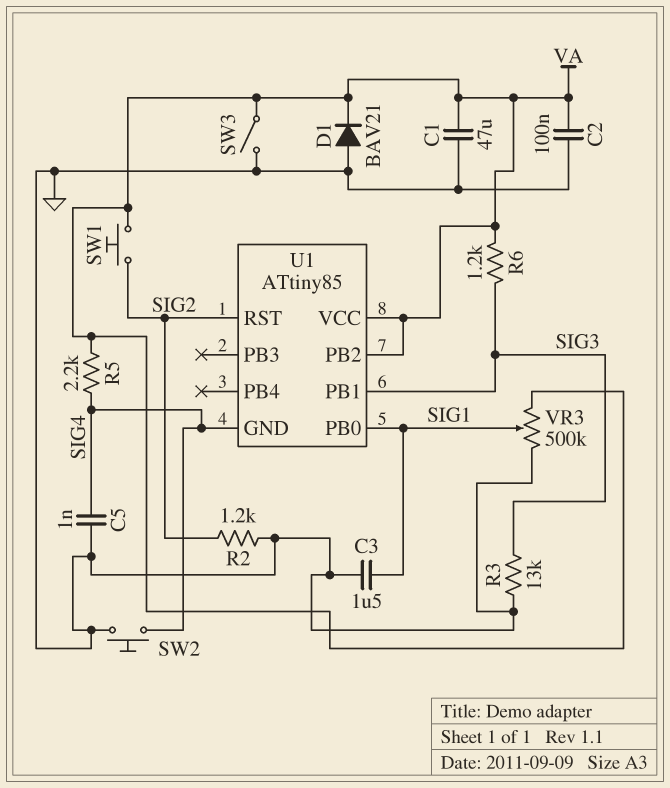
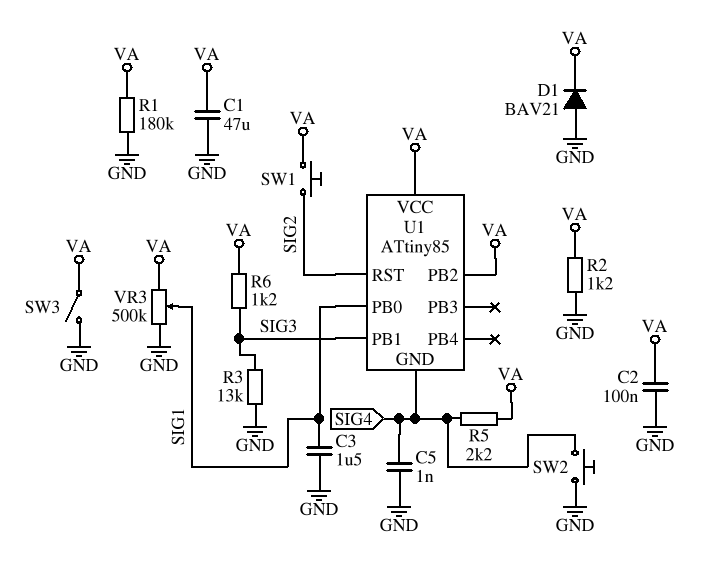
R1: none -> 180k (GND, VA)
R2: 1.2k (GND, SIG2) -> 1.2k (GND, VA)

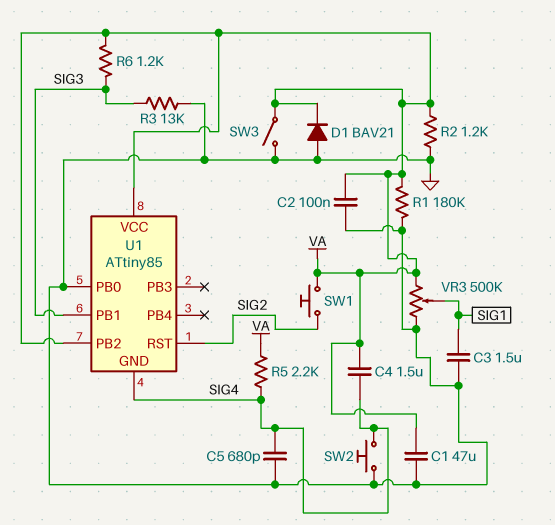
C4: none -> 1.5uF (SIG4, VA)
C5: 1nF (GND, SIG4) -> 680pF (GND, SIG4)
U1 pin PB0: SIG1 -> GND

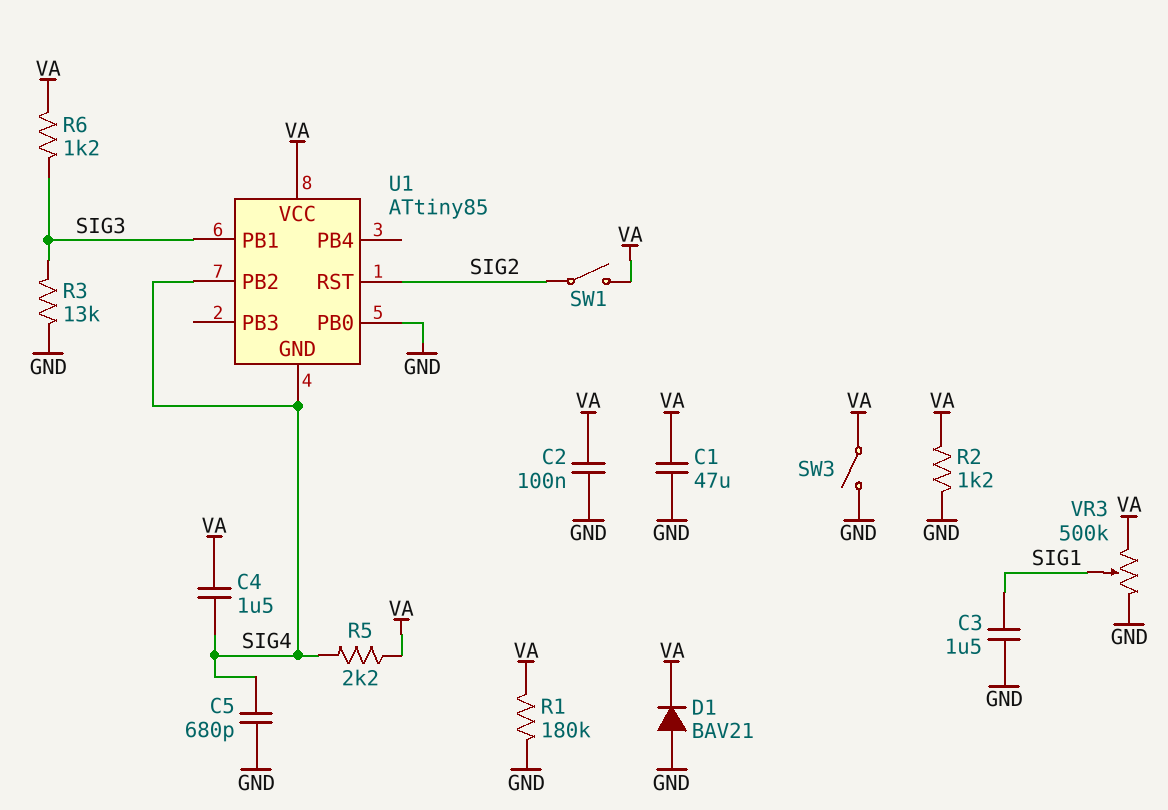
SW1: button (SIG2, VA) -> switch (SIG2, VA)
SW2: button (GND, SIG4) -> none
U1 pin PB2: VA -> SIG4

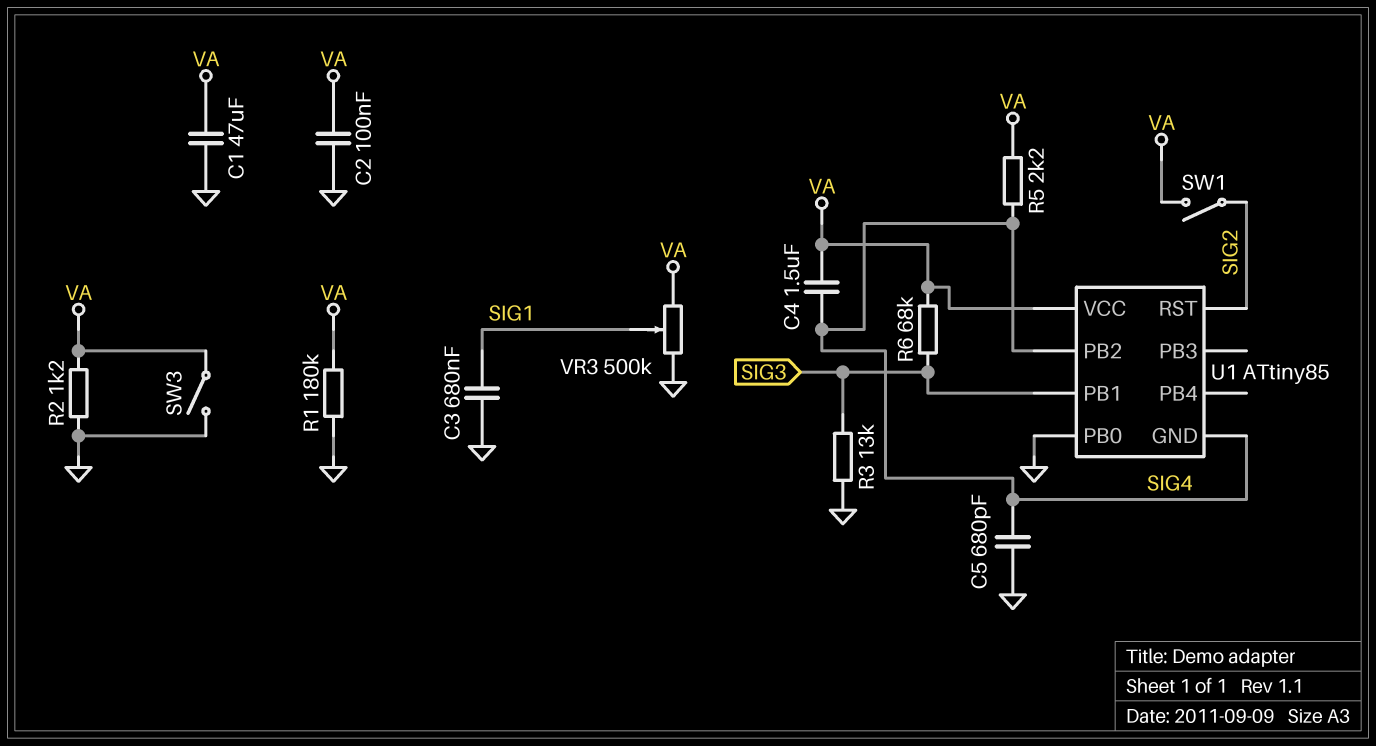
C3: 1.5uF (GND, SIG1) -> 680nF (GND, SIG1)
D1: diode BAV21 (A GND, K VA) -> none
R6: 1.2k (SIG3, VA) -> 68k (SIG3, VA)

